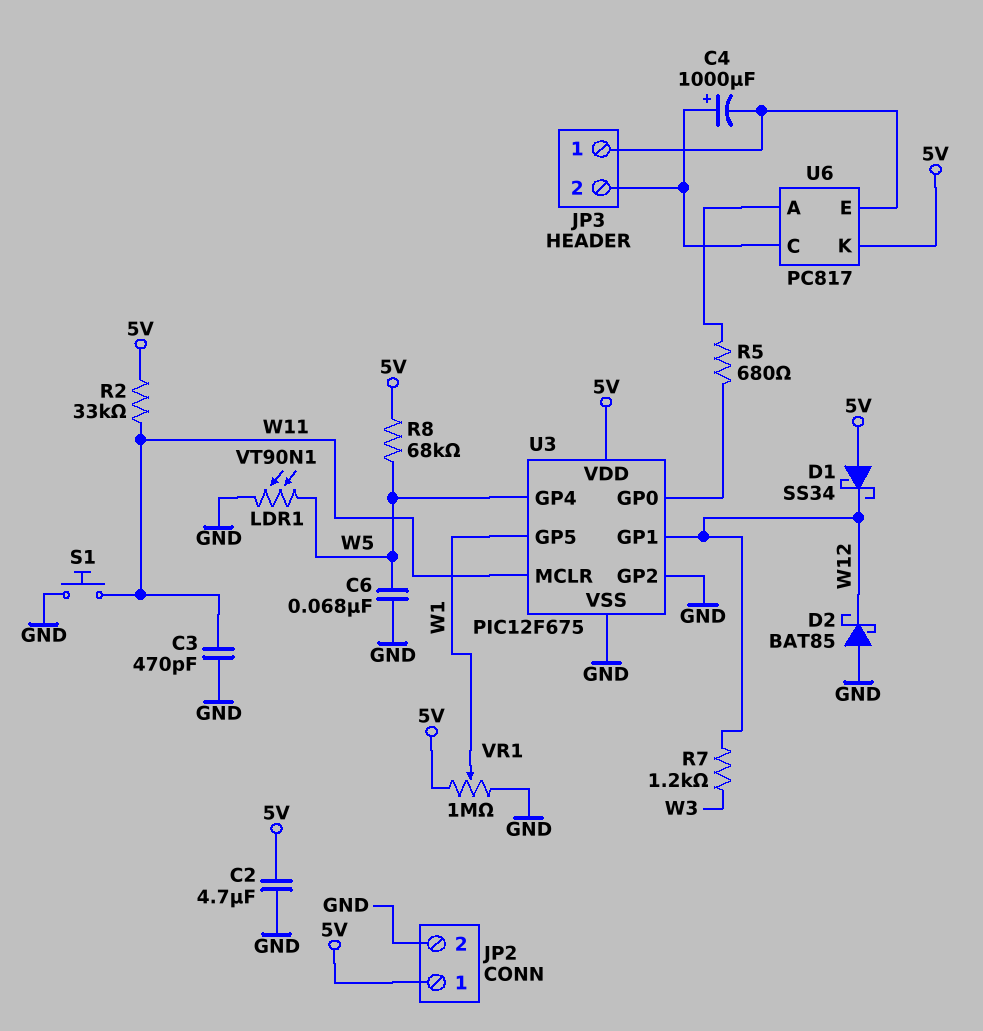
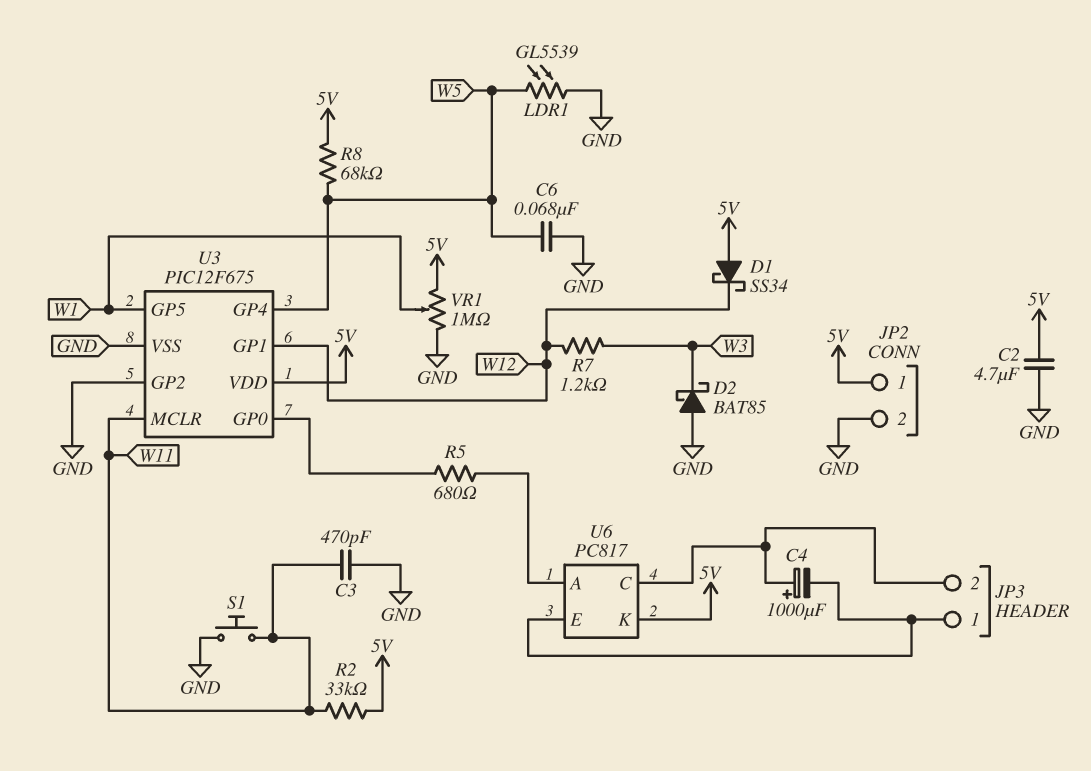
D2: schottky BAT85 (A GND, K W12) -> schottky BAT85 (A GND, K W3)
LDR1: VT90N1 (GND, W5) -> GL5539 (GND, W5)

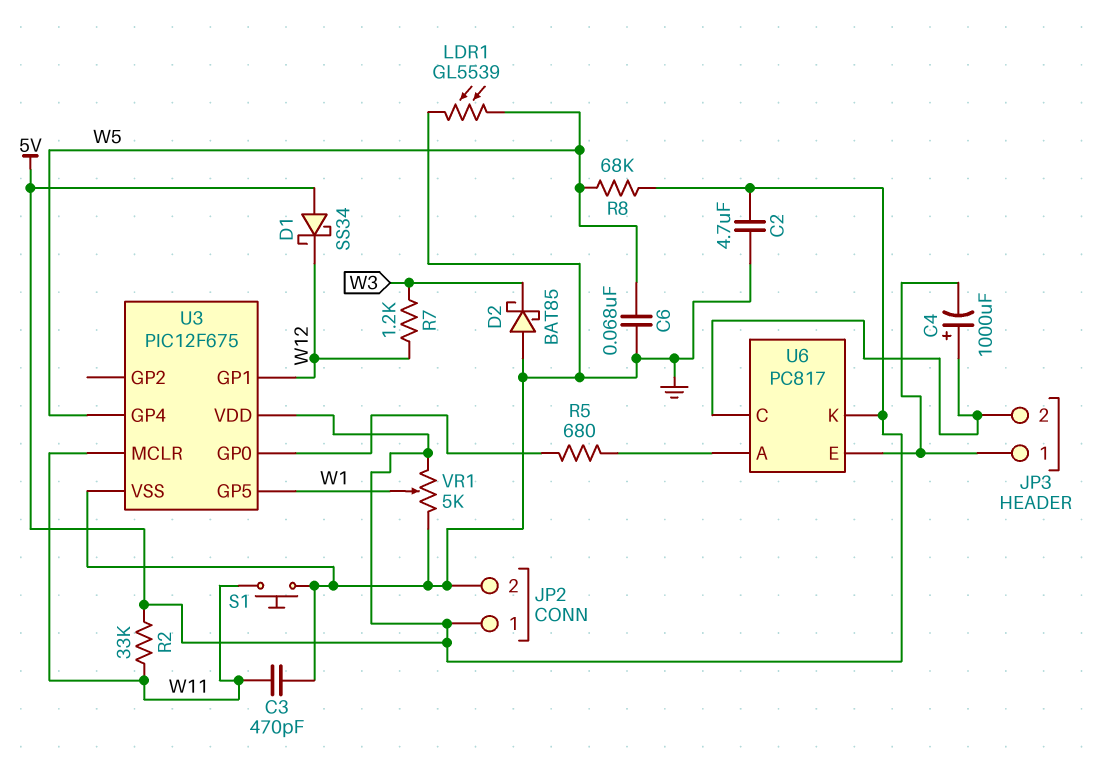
U3 pin GP2: GND -> none
VR1: 1M (5V, GND, wiper W1) -> 5k (5V, GND, wiper W1)

